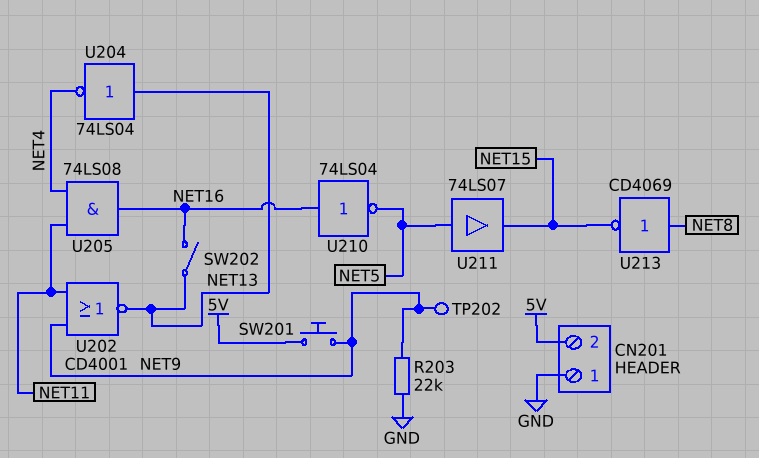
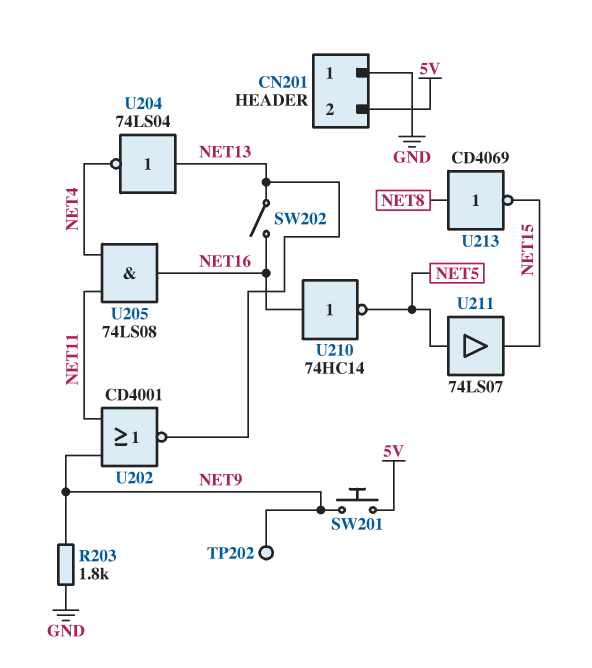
R203: 22k (GND, NET9) -> 1.8k (GND, NET9)
U210: NOT 74LS04 (in NET16, out NET5) -> NOT 74HC14 (in NET16, out NET5)

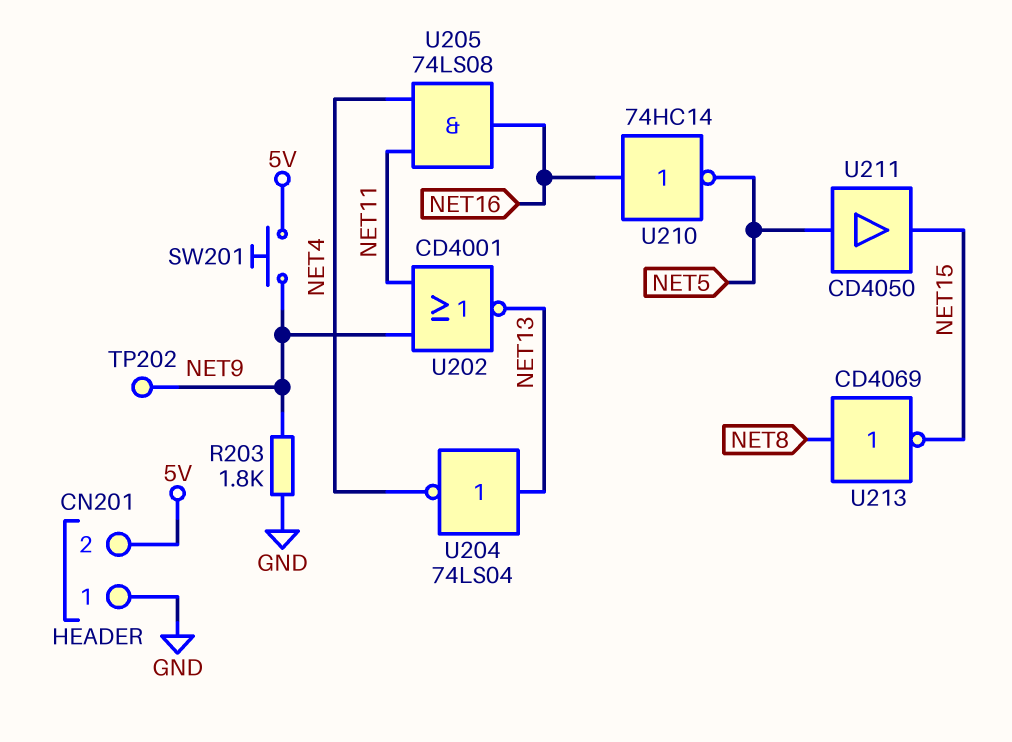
SW202: switch (NET13, NET16) -> none
U211: buffer 74LS07 (in NET5, out NET15) -> buffer CD4050 (in NET5, out NET15)

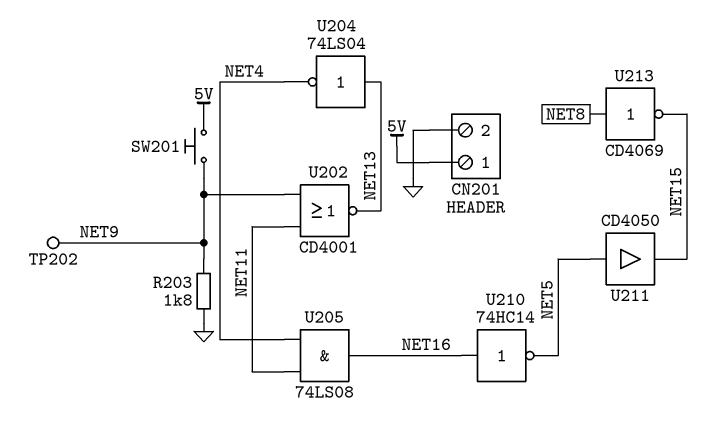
CN201 pin 1: GND -> 5V
CN201 pin 2: 5V -> GND

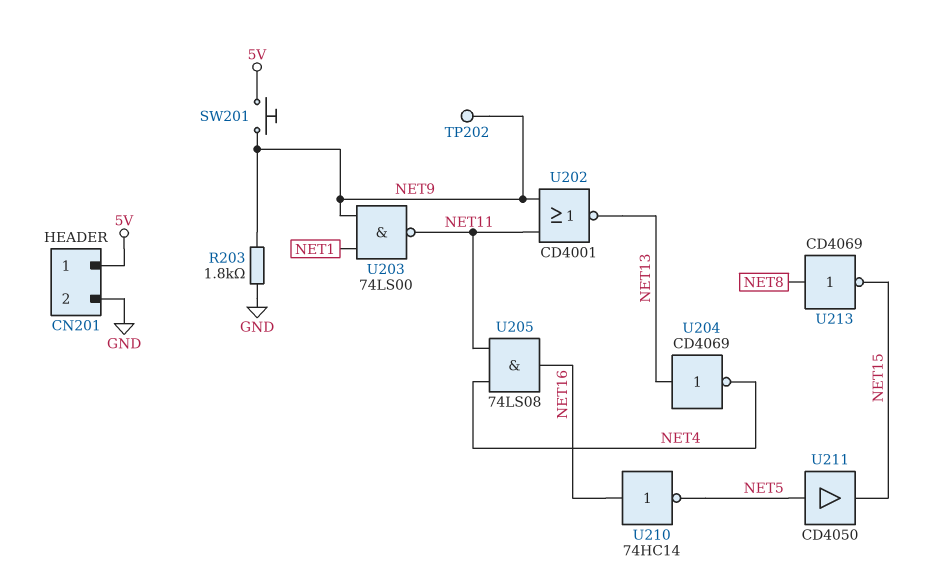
U203: none -> NAND 74LS00 (in NET1, in NET9, out NET11)
U204: NOT 74LS04 (in NET13, out NET4) -> NOT CD4069 (in NET13, out NET4)

